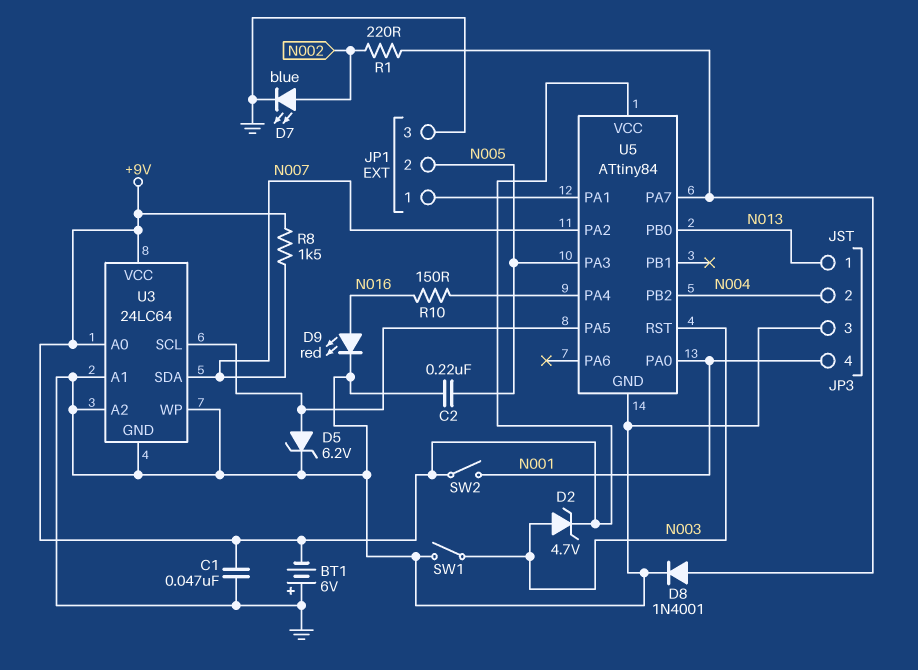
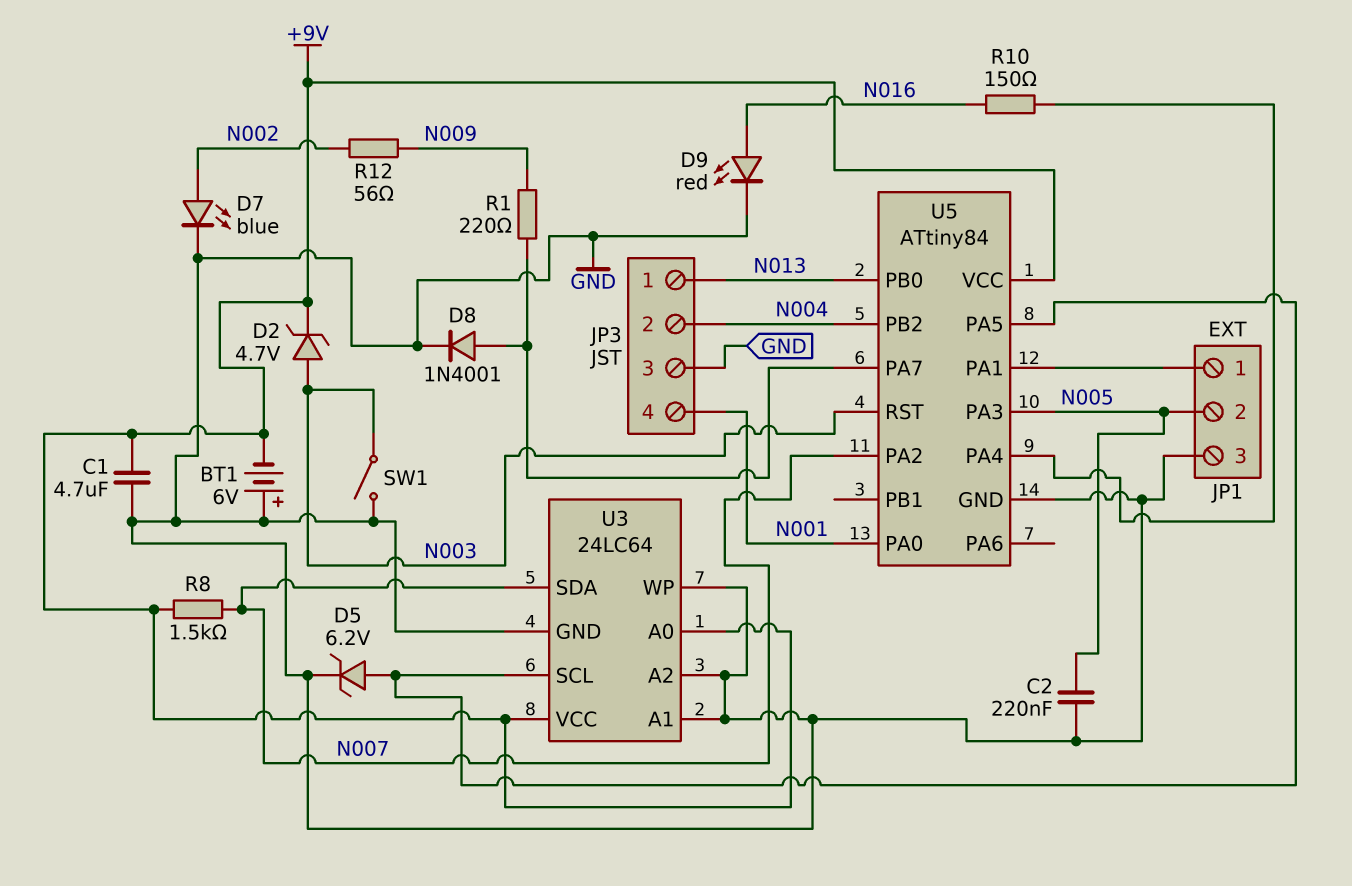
C1: 47nF (+9V, GND) -> 4.7uF (+9V, GND)
R1: 220 (N002, U5/PA7) -> 220 (N009, U5/PA7)
R12: none -> 56 (N002, N009)
SW2: switch (+9V, N001) -> none

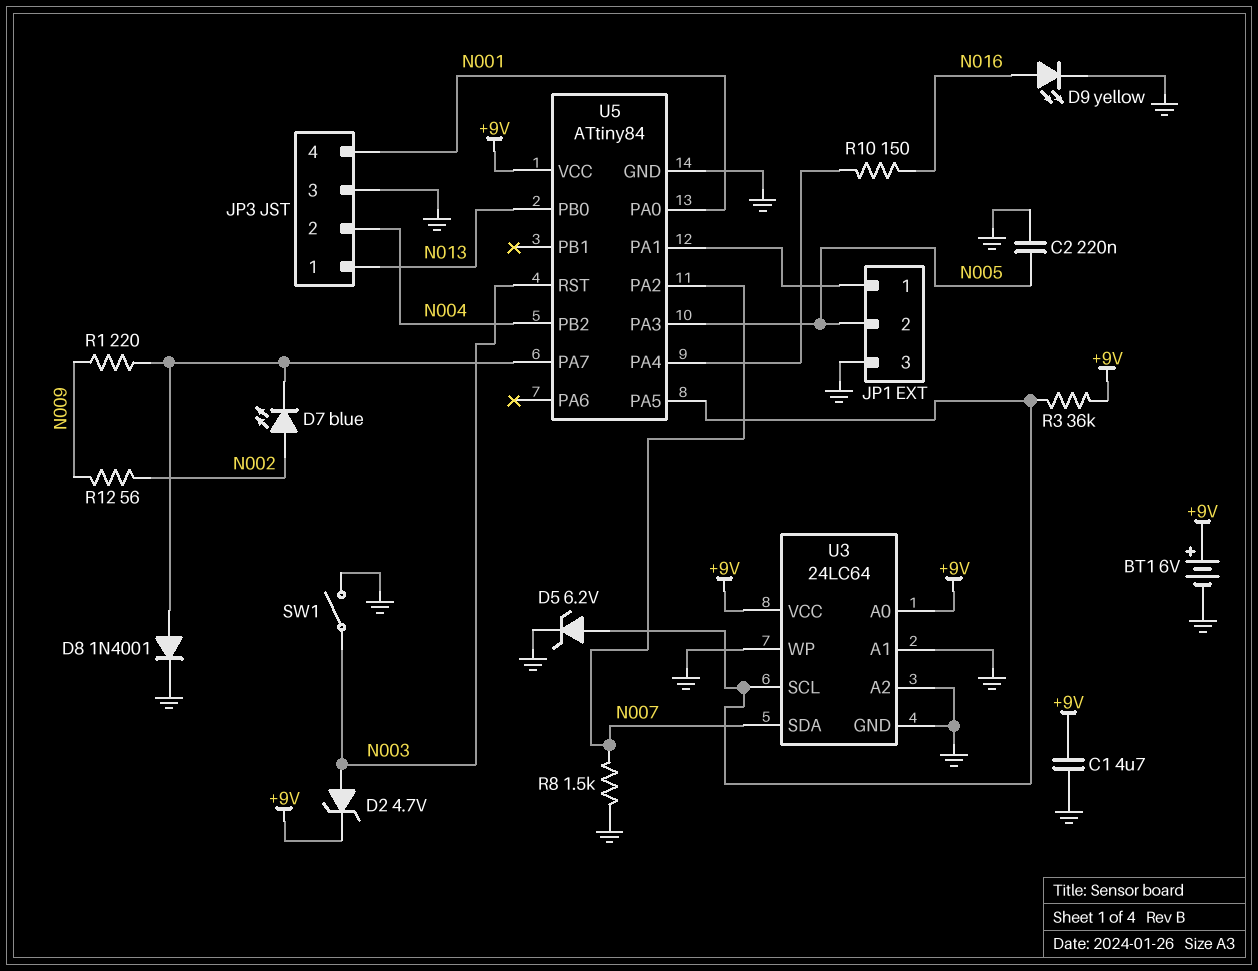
BT1: 6V (plus GND, minus +9V) -> 6V (plus +9V, minus GND)
D7: LED blue (A N002, K GND) -> LED blue (A N002, K U5/PA7)
D9: LED red (A N016, K GND) -> LED yellow (A N016, K GND)
R3: none -> 36k (+9V, U3/SCL)
R8: 1.5k (+9V, N007) -> 1.5k (GND, N007)

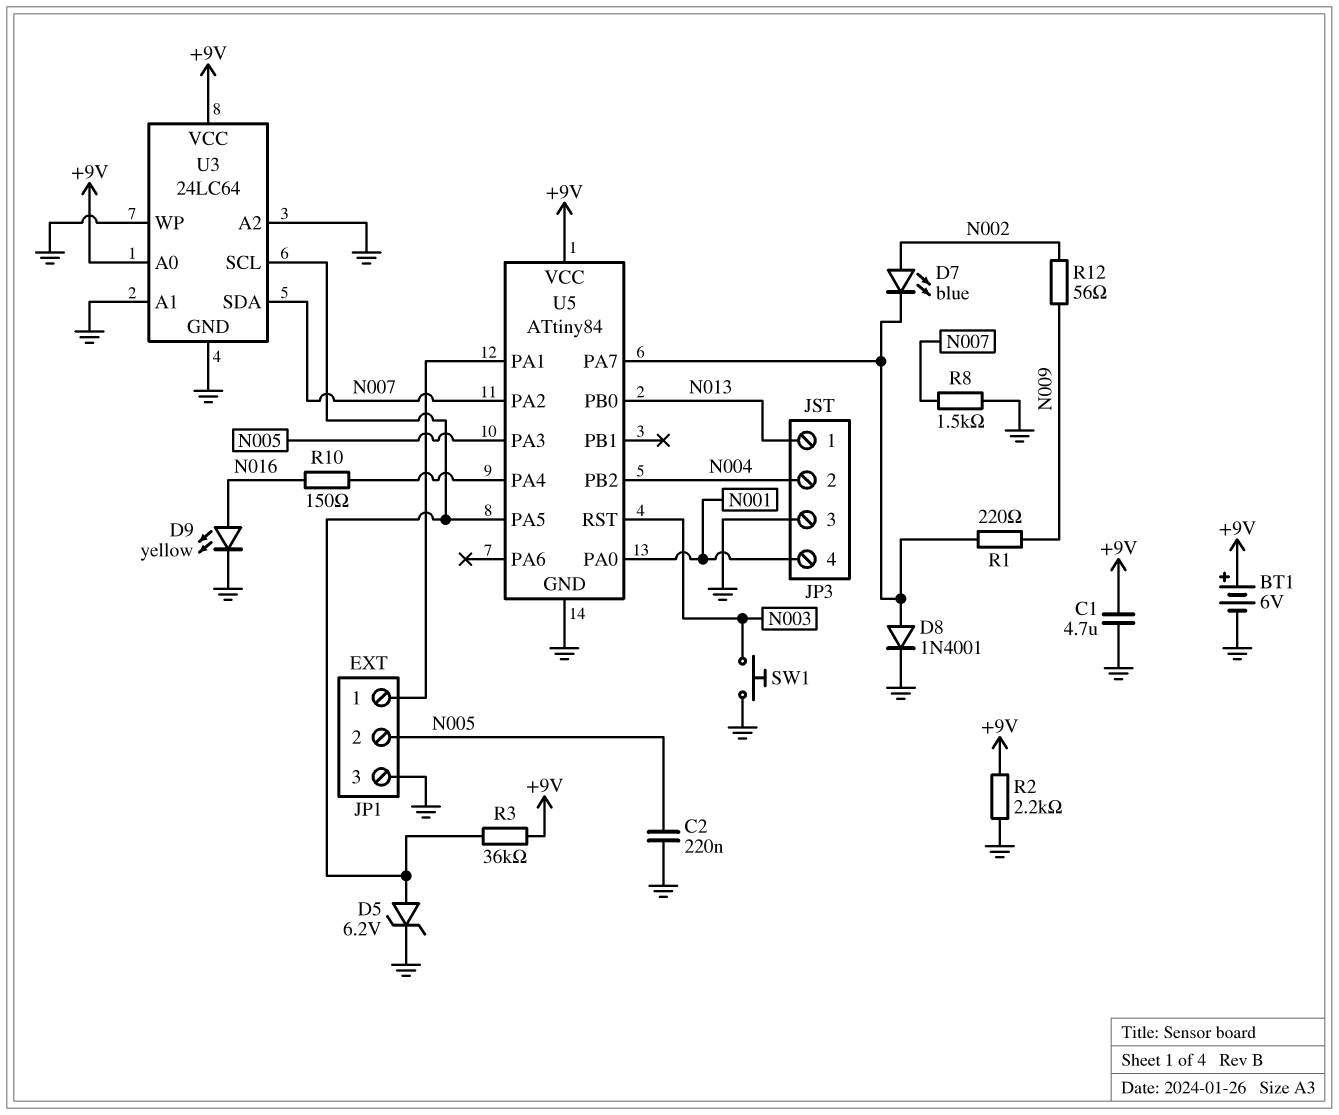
D2: zener 4.7V (A N003, K +9V) -> none
R2: none -> 2.2k (+9V, GND)
SW1: switch (GND, N003) -> button (GND, N003)

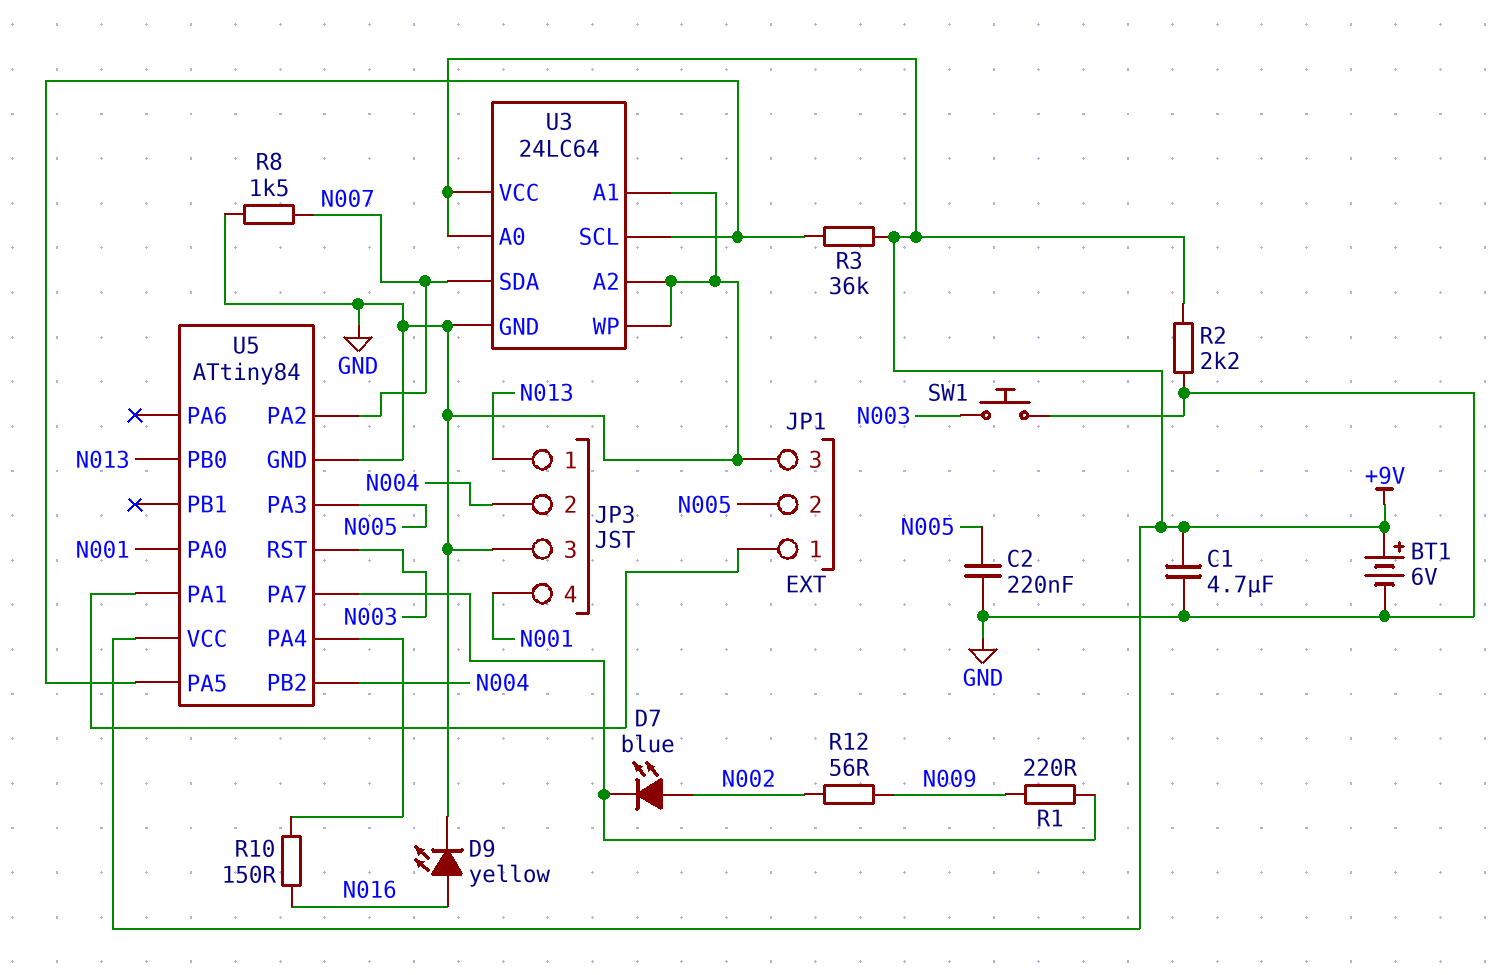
D5: zener 6.2V (A U3/SCL, K GND) -> none
D8: diode 1N4001 (A U5/PA7, K GND) -> none

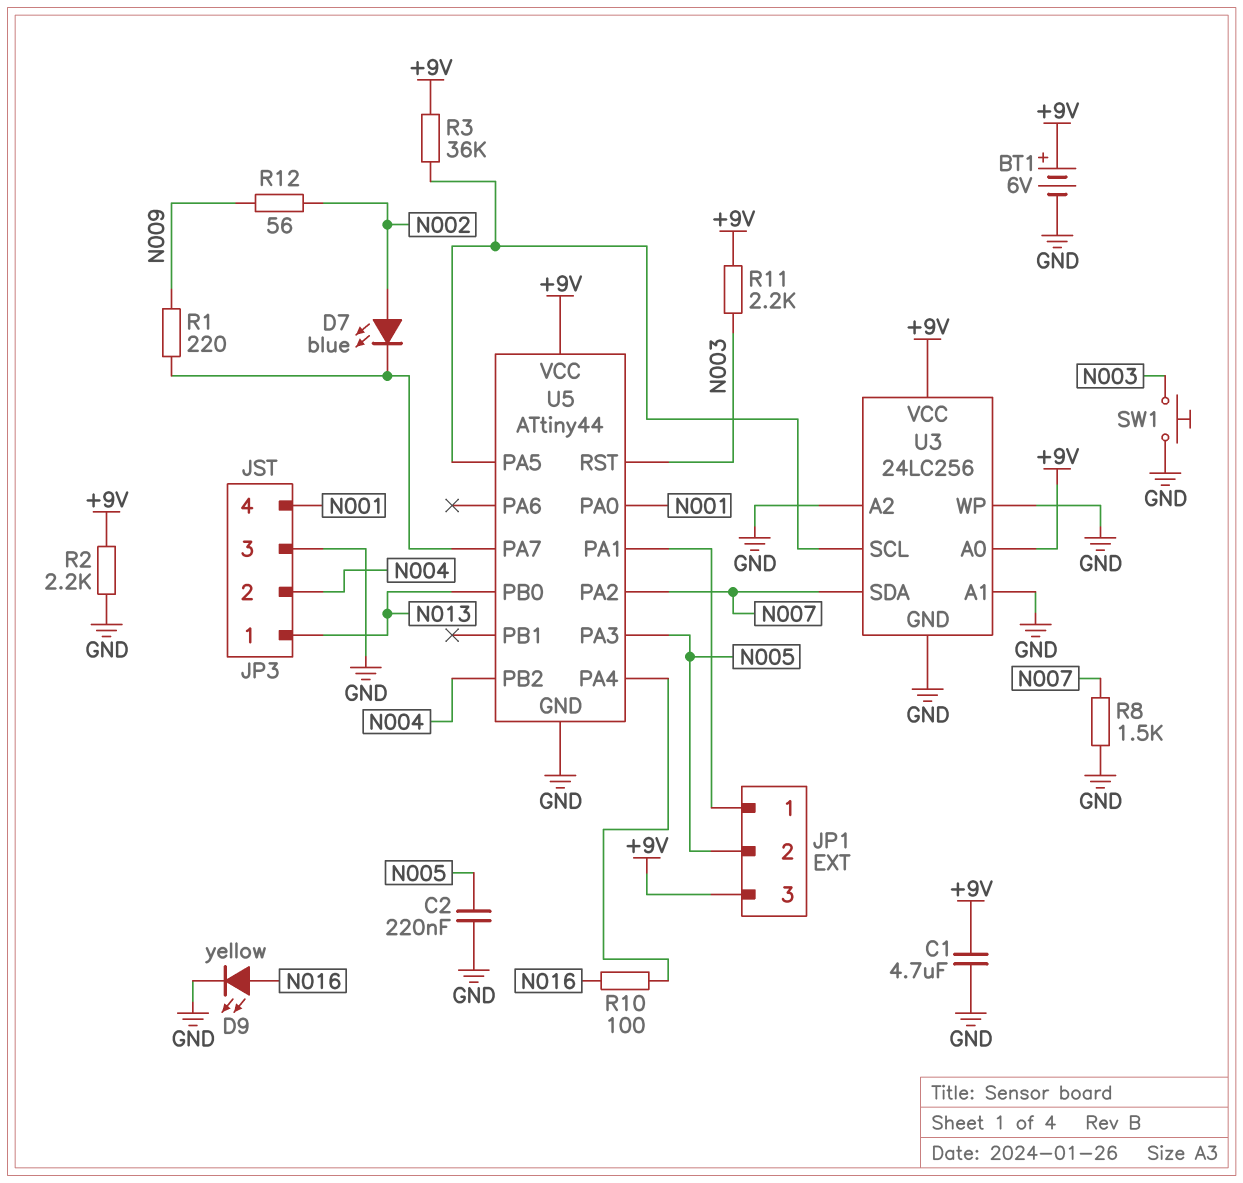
JP1 pin 3: GND -> +9V
R10: 150 (N016, U5/PA4) -> 100 (N016, U5/PA4)
R11: none -> 2.2k (+9V, N003)
U3: 24LC64 -> 24LC256
U5: ATtiny84 -> ATtiny44

